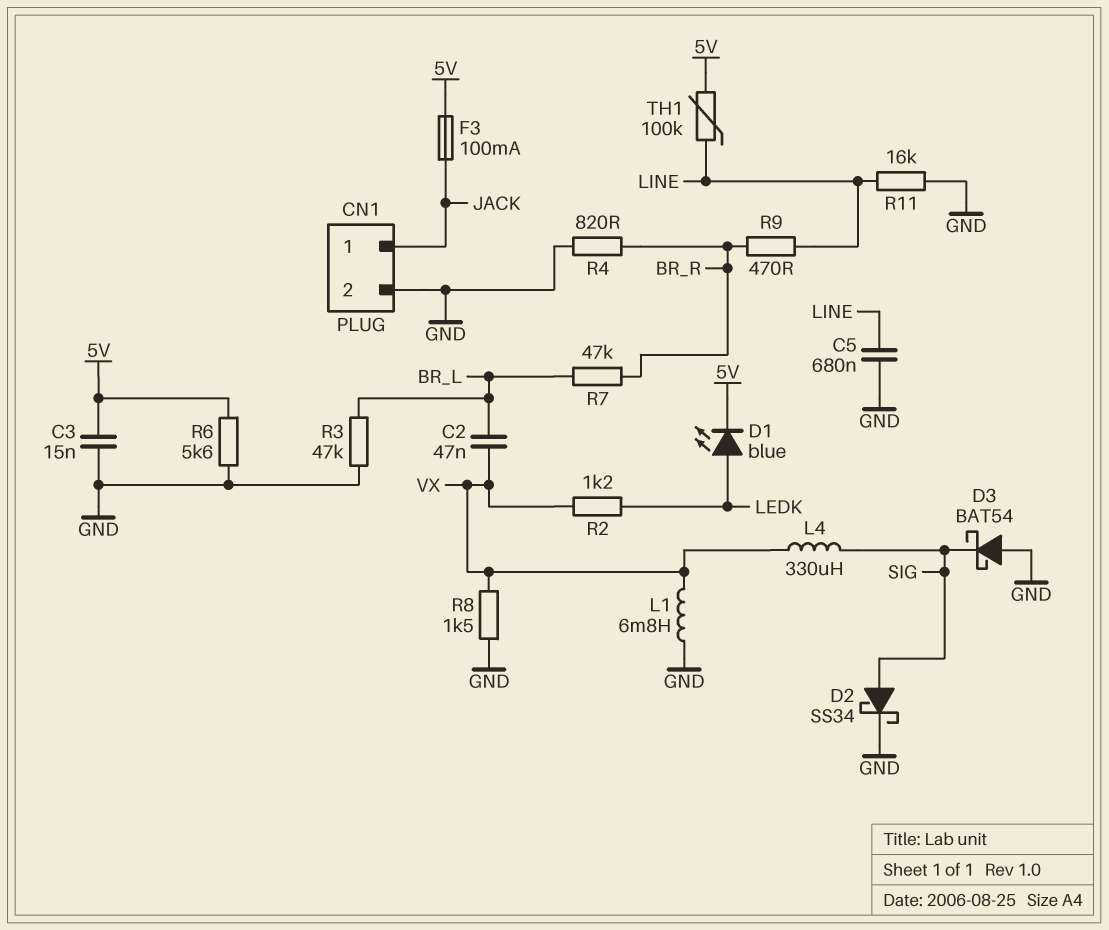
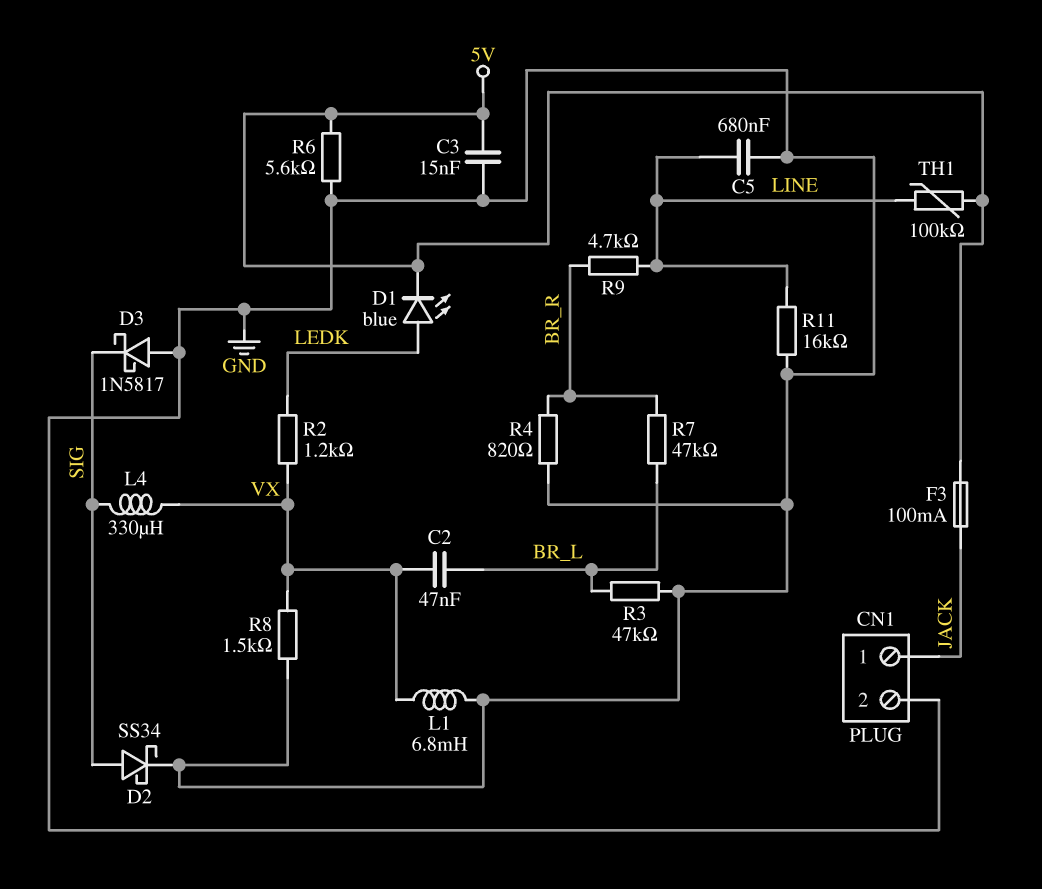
D3: schottky BAT54 (A GND, K SIG) -> schottky 1N5817 (A GND, K SIG)
R9: 470 (BR_R, LINE) -> 4.7k (BR_R, LINE)

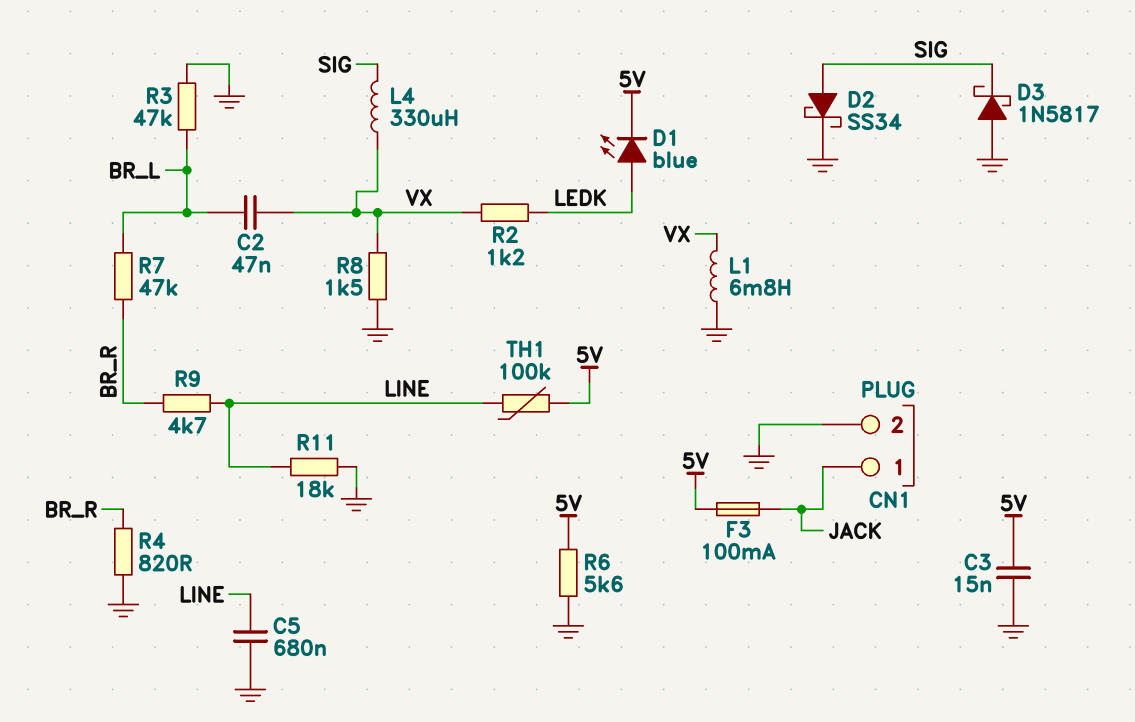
R11: 16k (GND, LINE) -> 18k (GND, LINE)

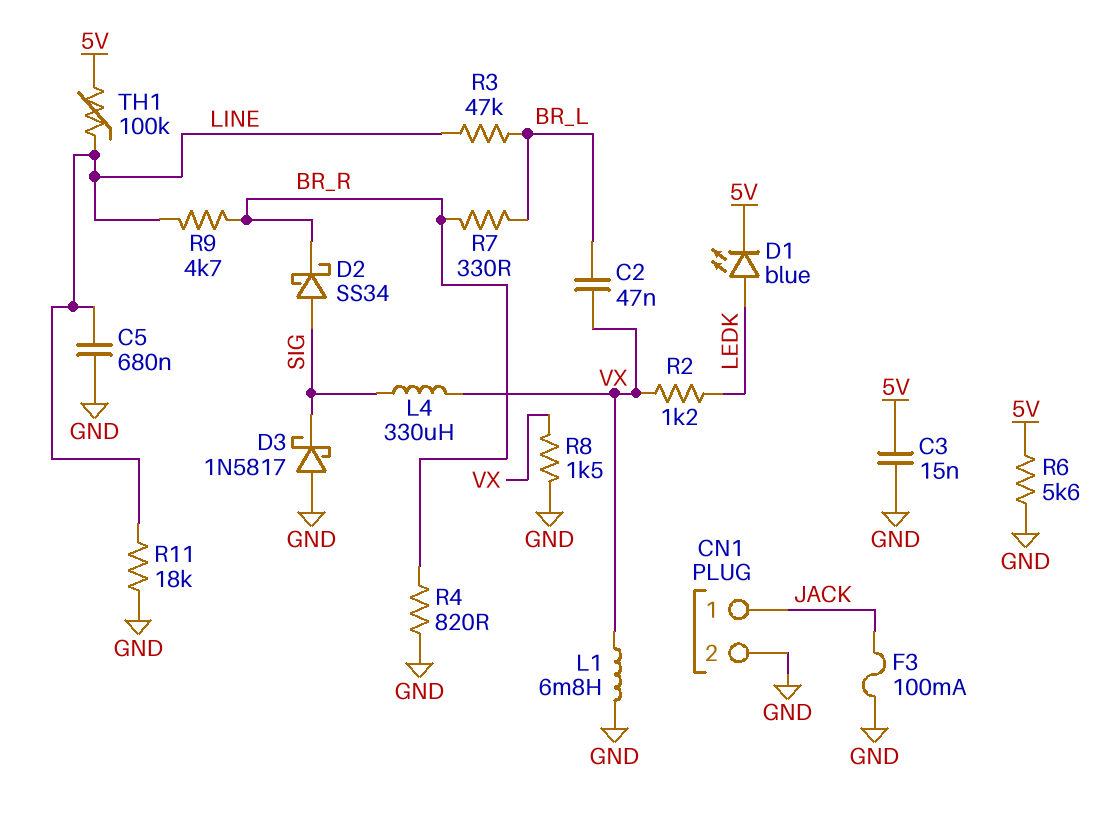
D2: schottky SS34 (A SIG, K GND) -> schottky SS34 (A SIG, K BR_R)
F3: 100mA (5V, JACK) -> 100mA (GND, JACK)
R3: 47k (BR_L, GND) -> 47k (BR_L, LINE)
R7: 47k (BR_L, BR_R) -> 330 (BR_L, BR_R)

